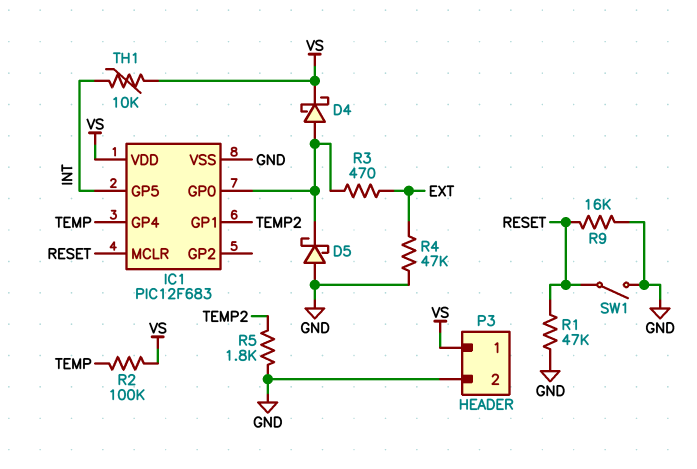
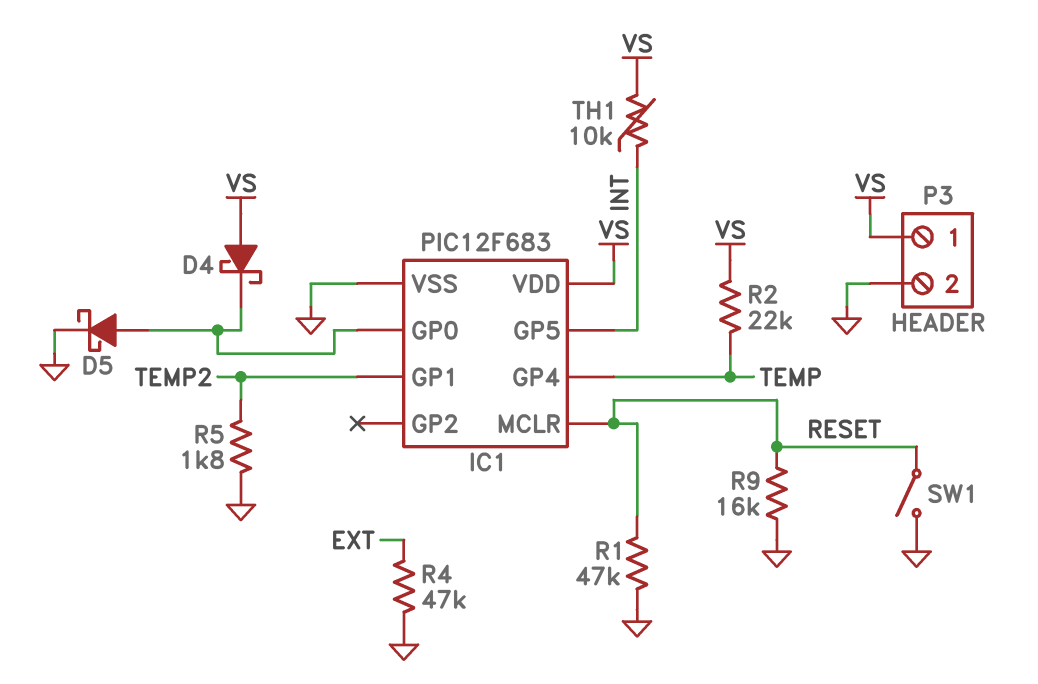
D4: schottky (A IC1/GP0, K VS) -> schottky (A VS, K IC1/GP0)
D5: schottky (A GND, K IC1/GP0) -> schottky (A IC1/GP0, K GND)
R2: 100k (TEMP, VS) -> 22k (TEMP, VS)
R3: 470 (EXT, IC1/GP0) -> none

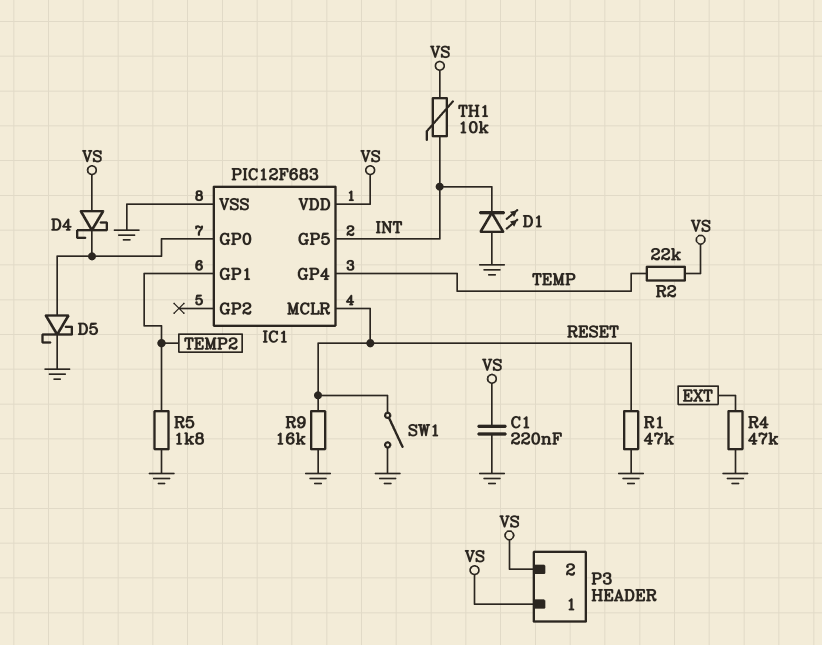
C1: none -> 220nF (GND, VS)
D1: none -> LED (A GND, K INT)
P3 pin 2: GND -> VS

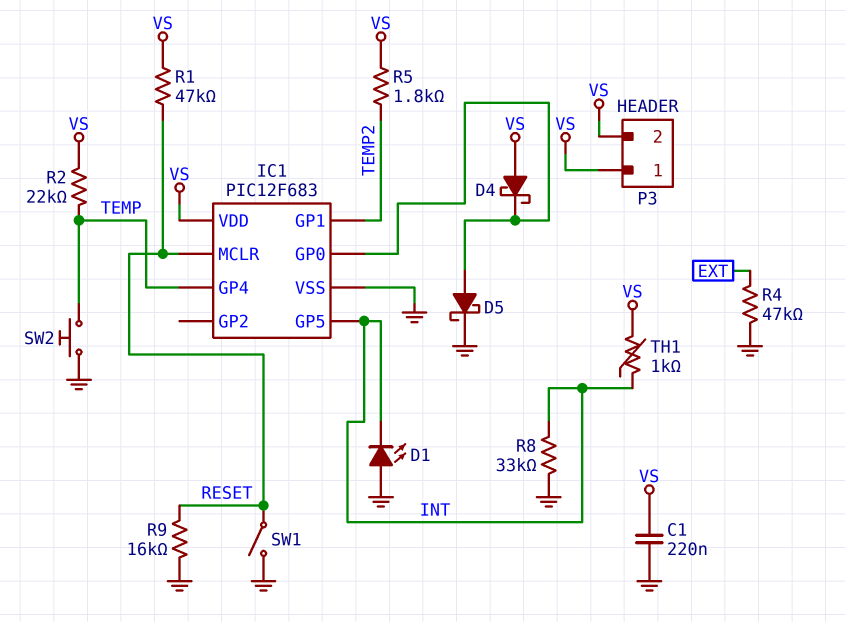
R1: 47k (GND, RESET) -> 47k (RESET, VS)
R5: 1.8k (GND, TEMP2) -> 1.8k (TEMP2, VS)
R8: none -> 33k (GND, INT)
SW2: none -> button (GND, TEMP)
TH1: 10k (INT, VS) -> 1k (INT, VS)

